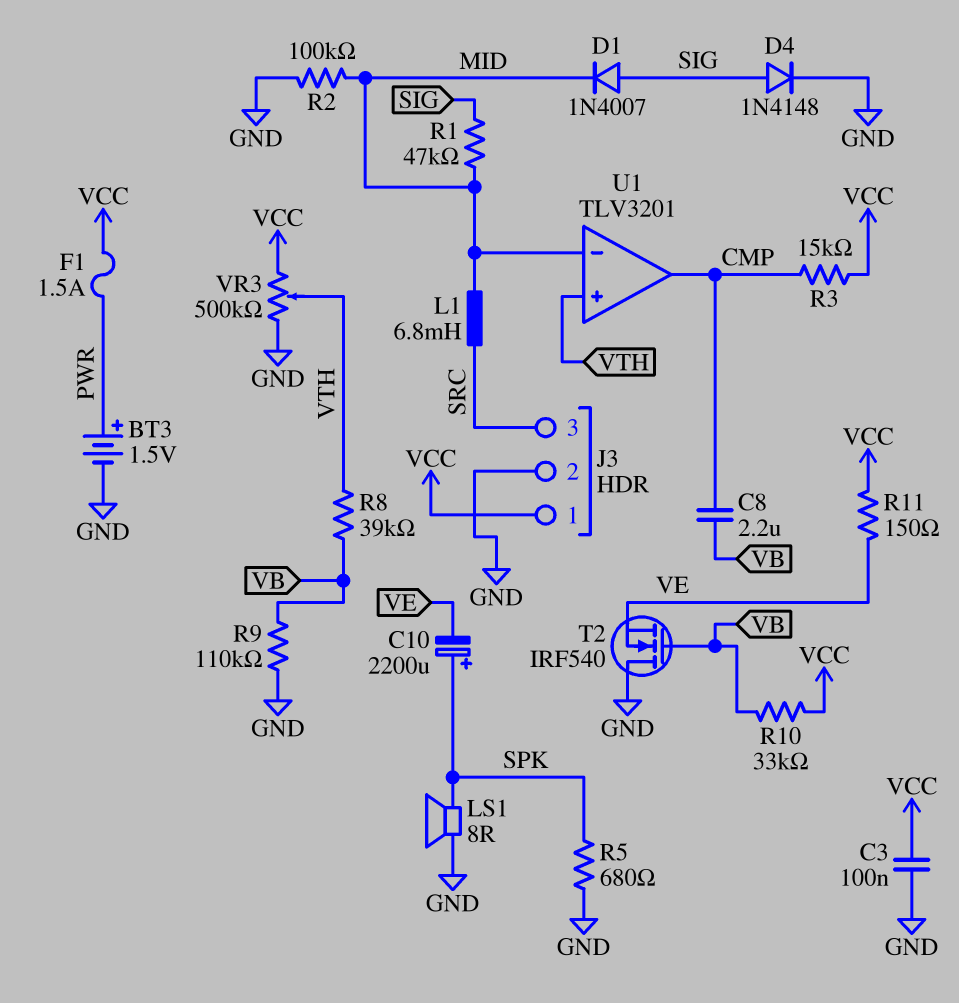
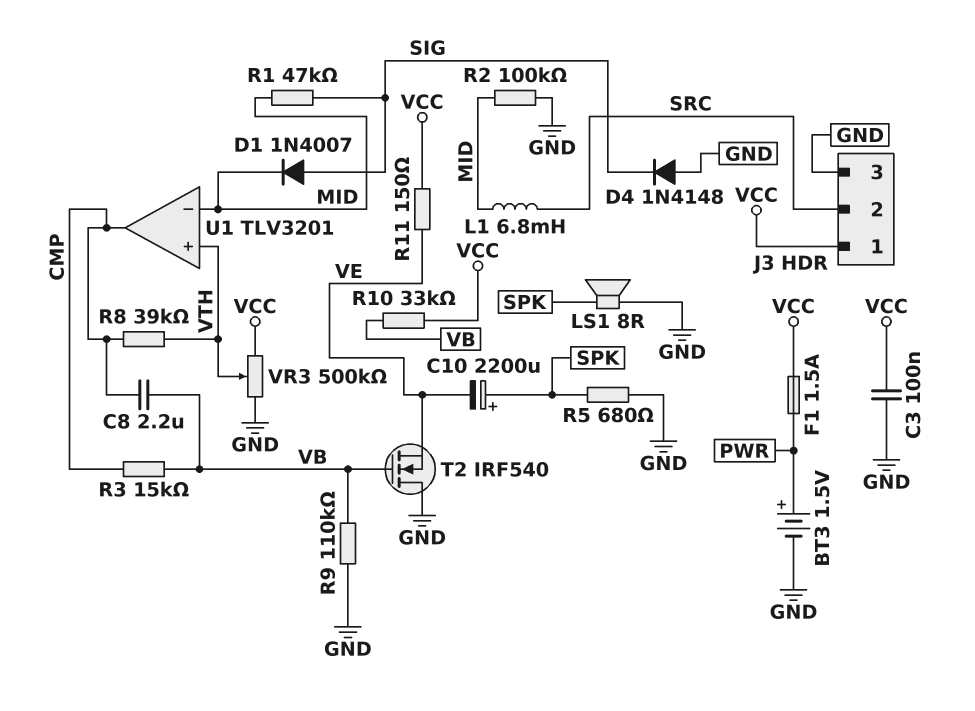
D4: diode 1N4148 (A SIG, K GND) -> diode 1N4148 (A GND, K SIG)
J3 pin 2: GND -> SRC
J3 pin 3: SRC -> GND
R3: 15k (CMP, VCC) -> 15k (CMP, VB)
R8: 39k (VB, VTH) -> 39k (CMP, VTH)

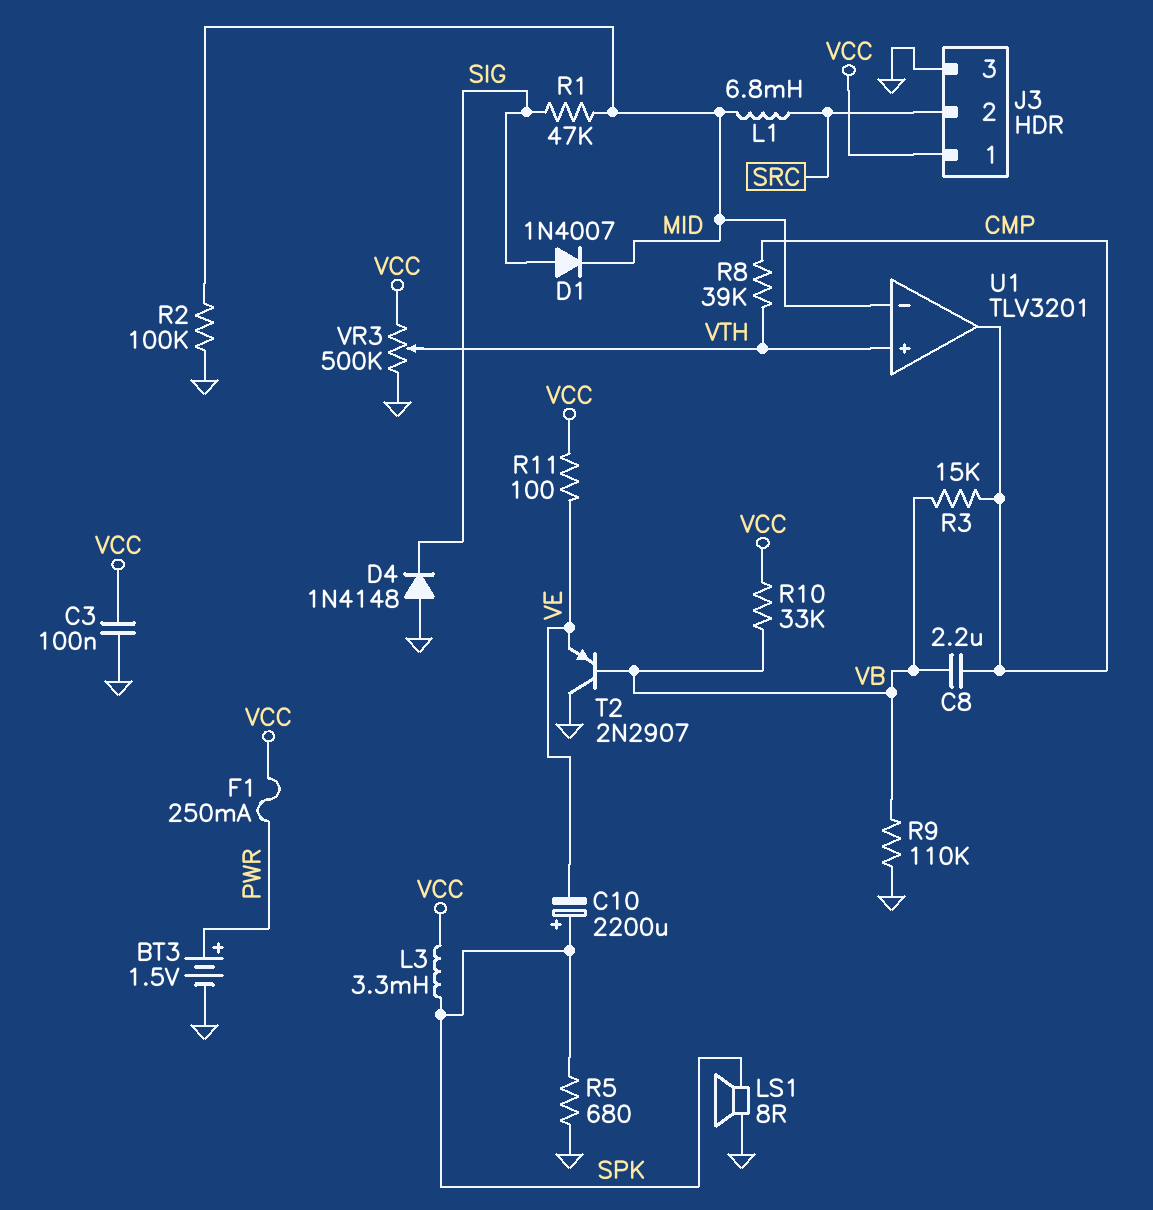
F1: 1.5A (PWR, VCC) -> 250mA (PWR, VCC)
L3: none -> 3.3mH (SPK, VCC)
R11: 150 (VCC, VE) -> 100 (VCC, VE)
T2: NMOS IRF540 (G VB, D GND, S VE) -> PNP 2N2907 (B VB, C GND, E VE)

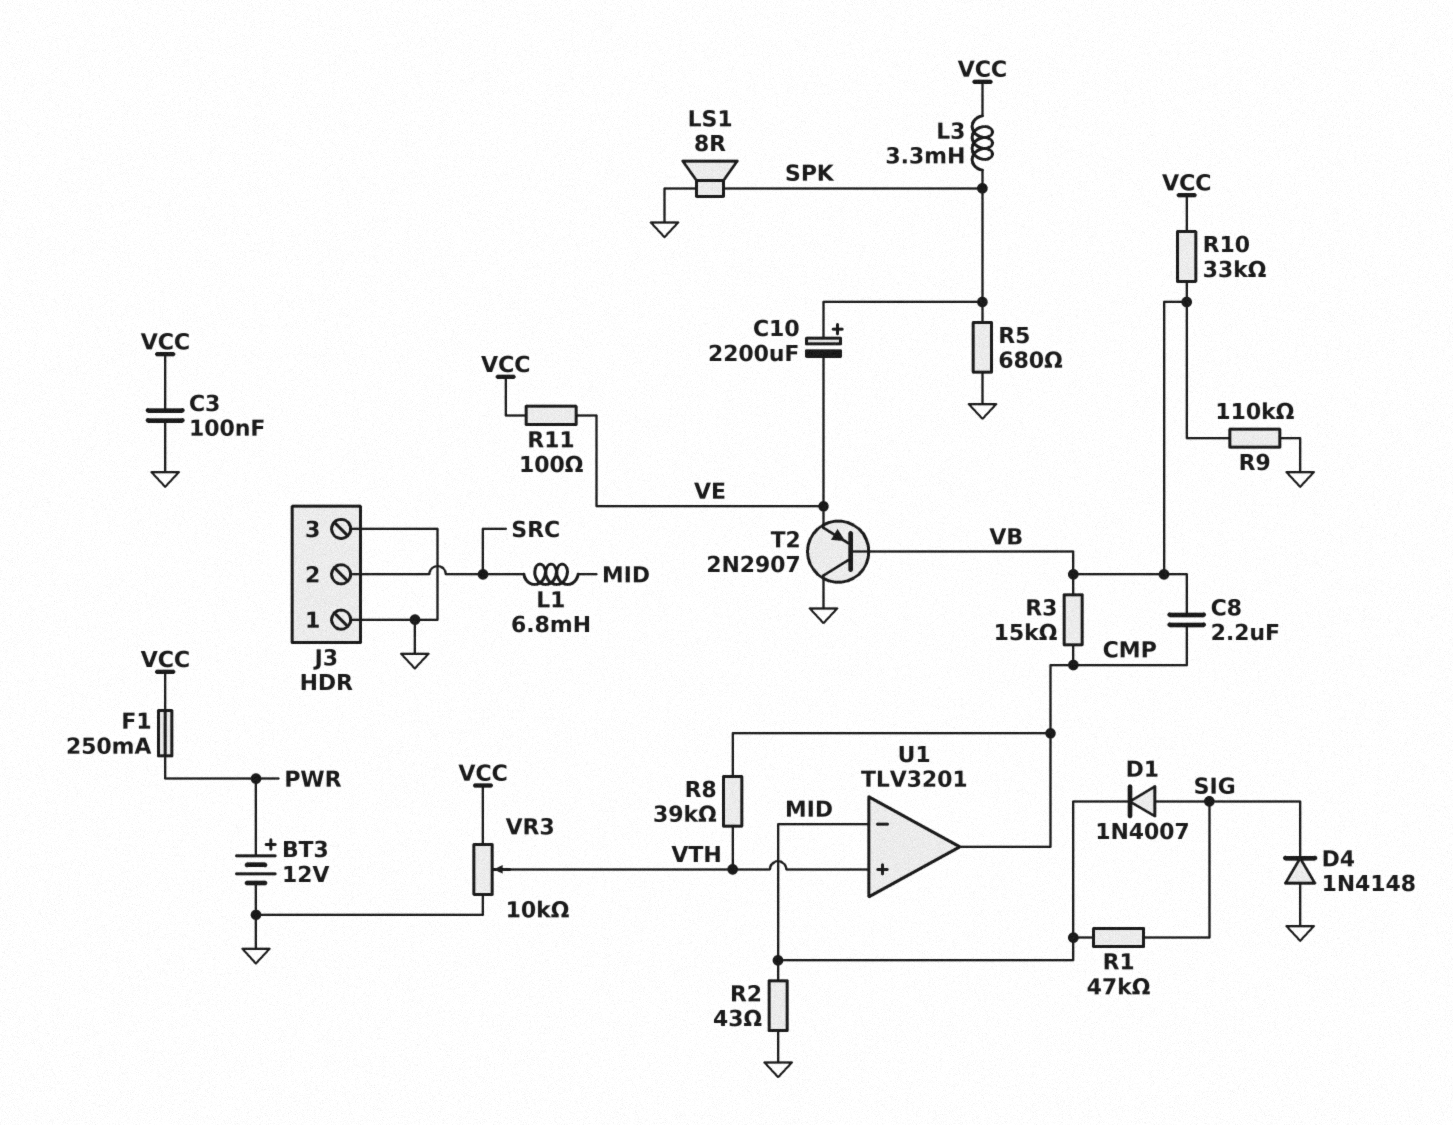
BT3: 1.5V (plus PWR, minus GND) -> 12V (plus PWR, minus GND)
J3 pin 1: VCC -> GND
R2: 100k (GND, MID) -> 43 (GND, MID)
VR3: 500k (GND, VCC, wiper VTH) -> 10k (GND, VCC, wiper VTH)

